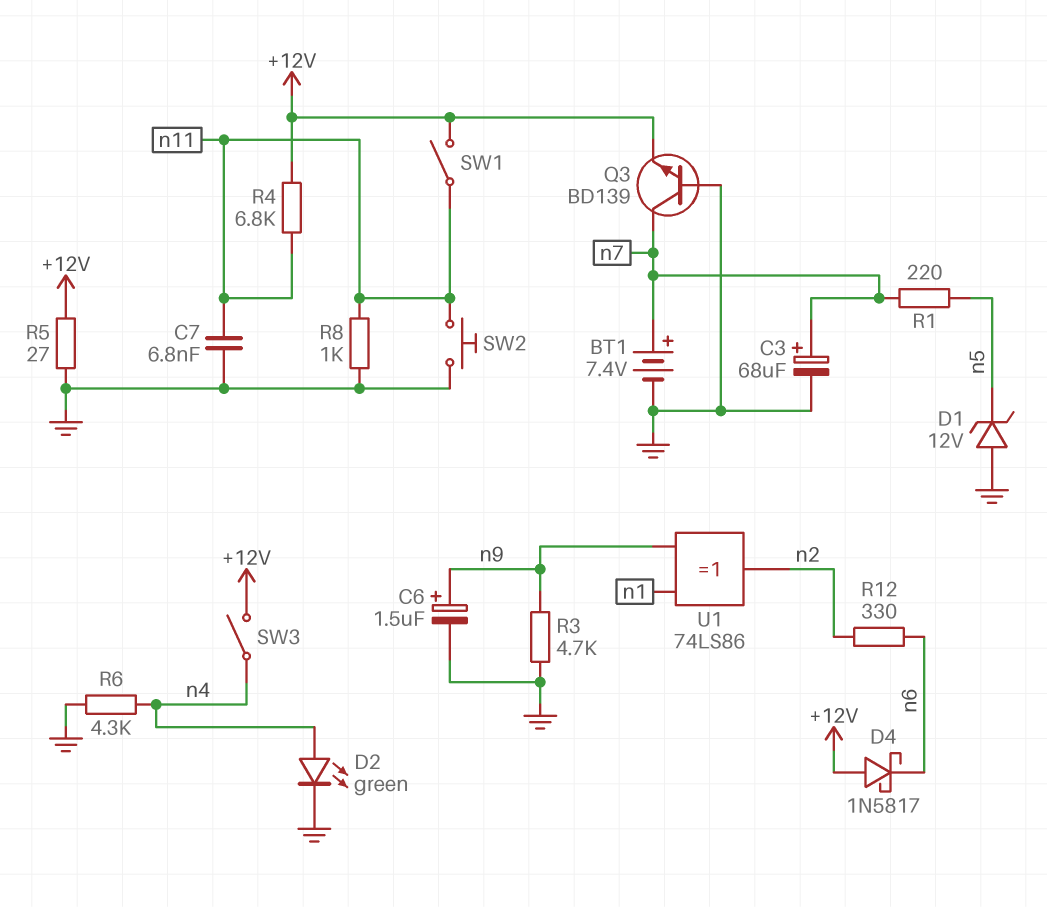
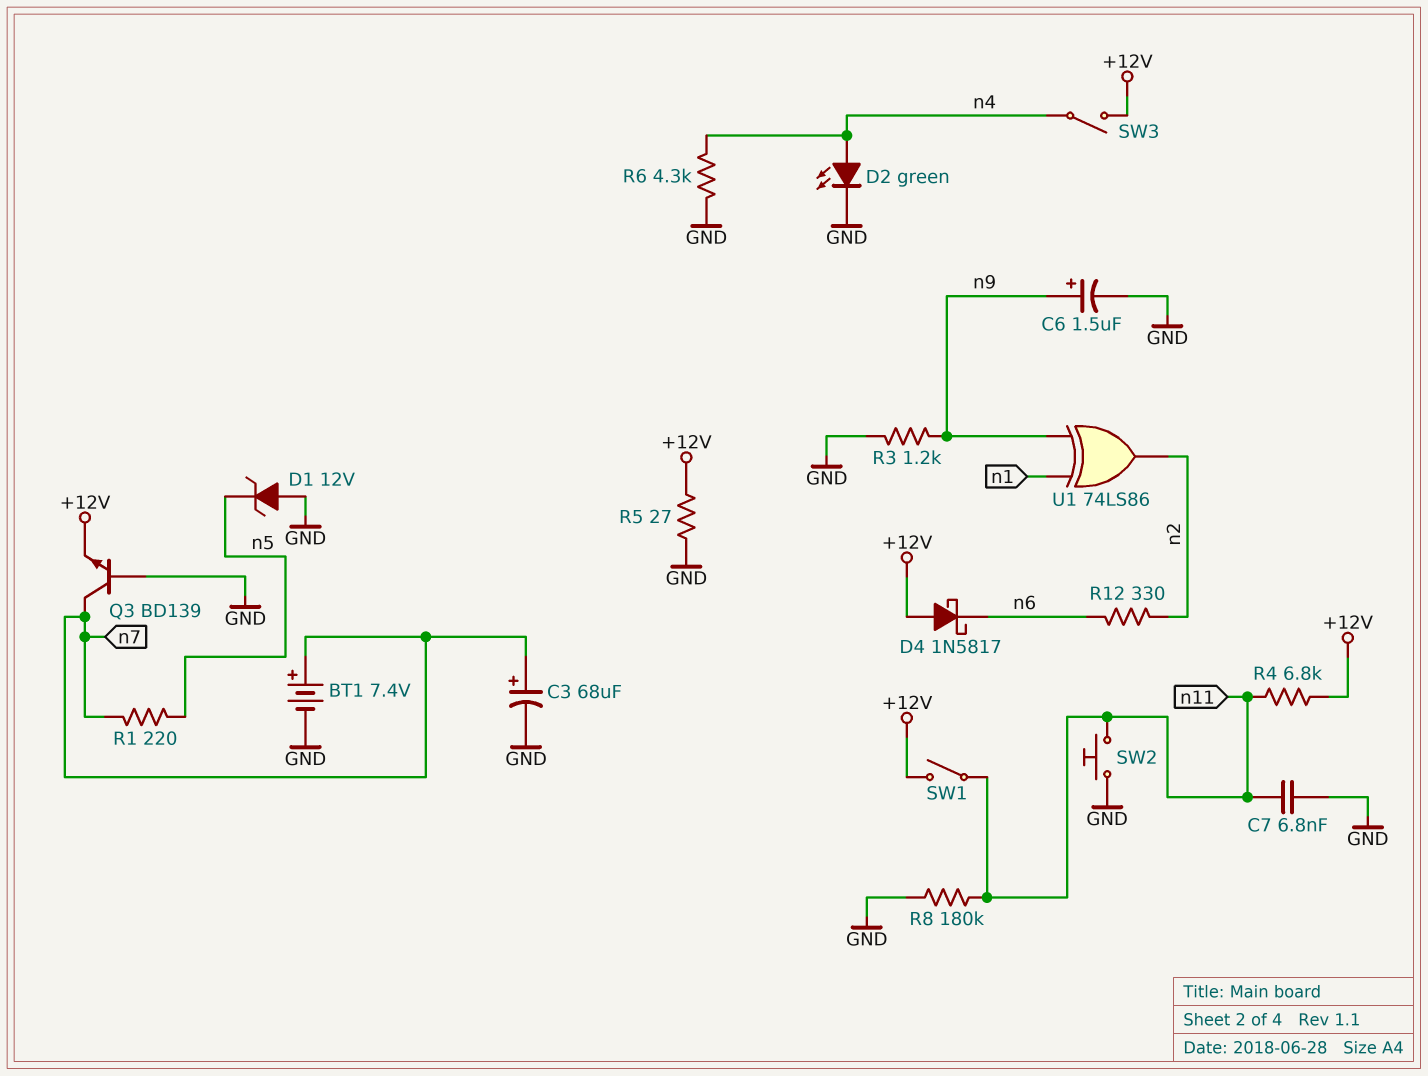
R3: 4.7k (GND, n9) -> 1.2k (GND, n9)
R8: 1k (GND, n11) -> 180k (GND, n11)

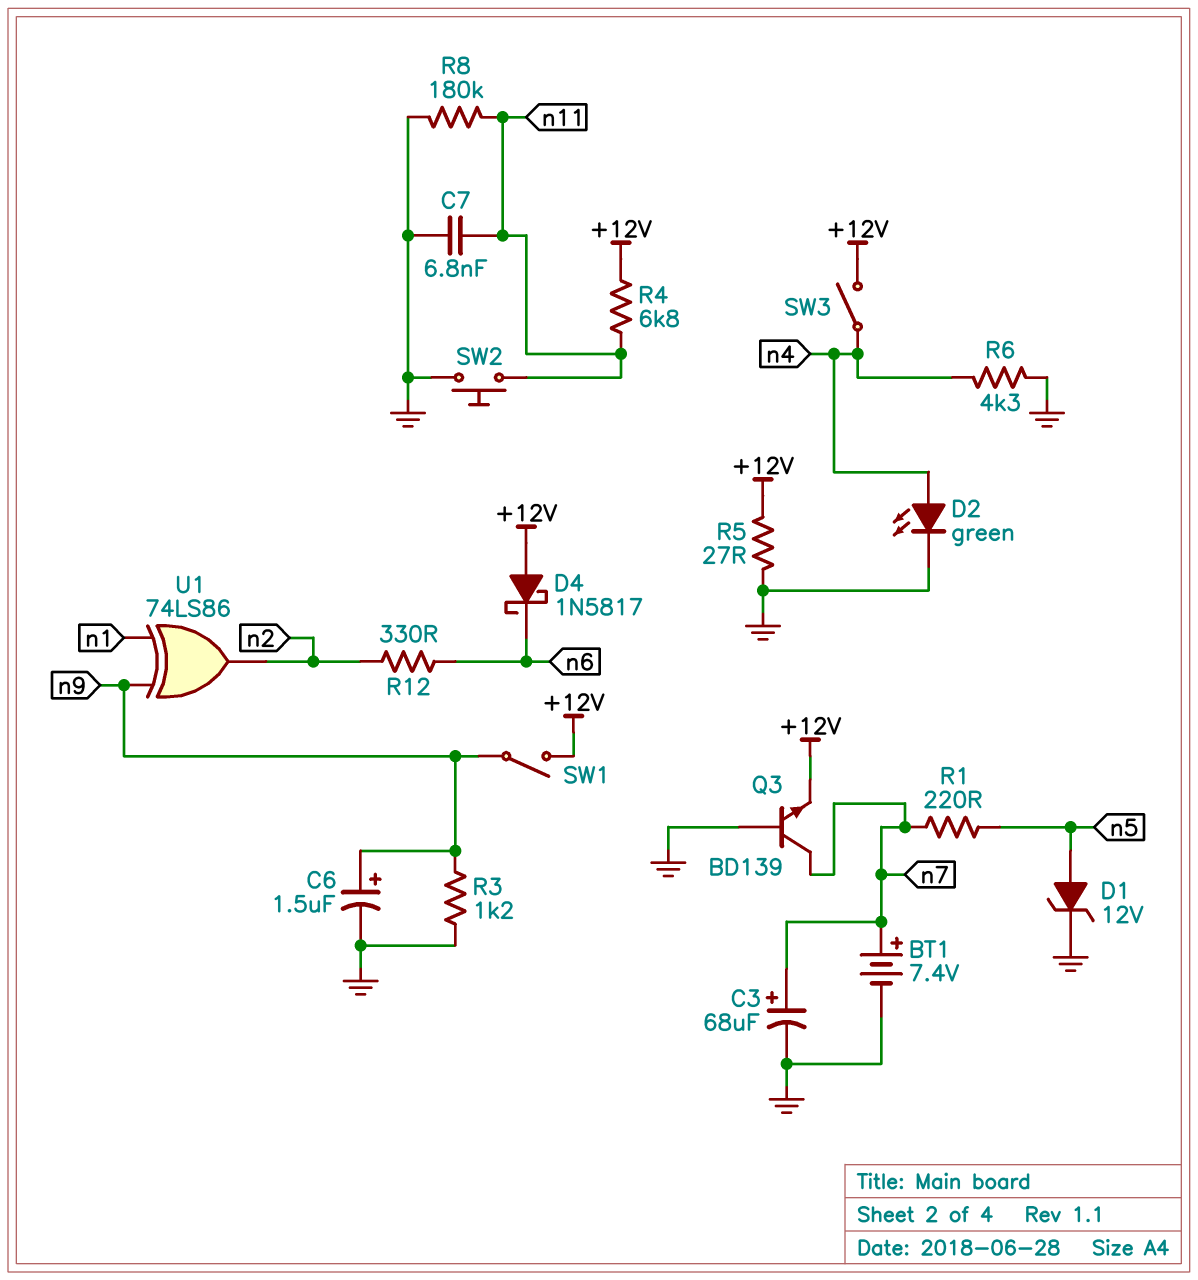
D1: zener 12V (A GND, K n5) -> zener 12V (A n5, K GND)
SW1: switch (+12V, n11) -> switch (+12V, n9)

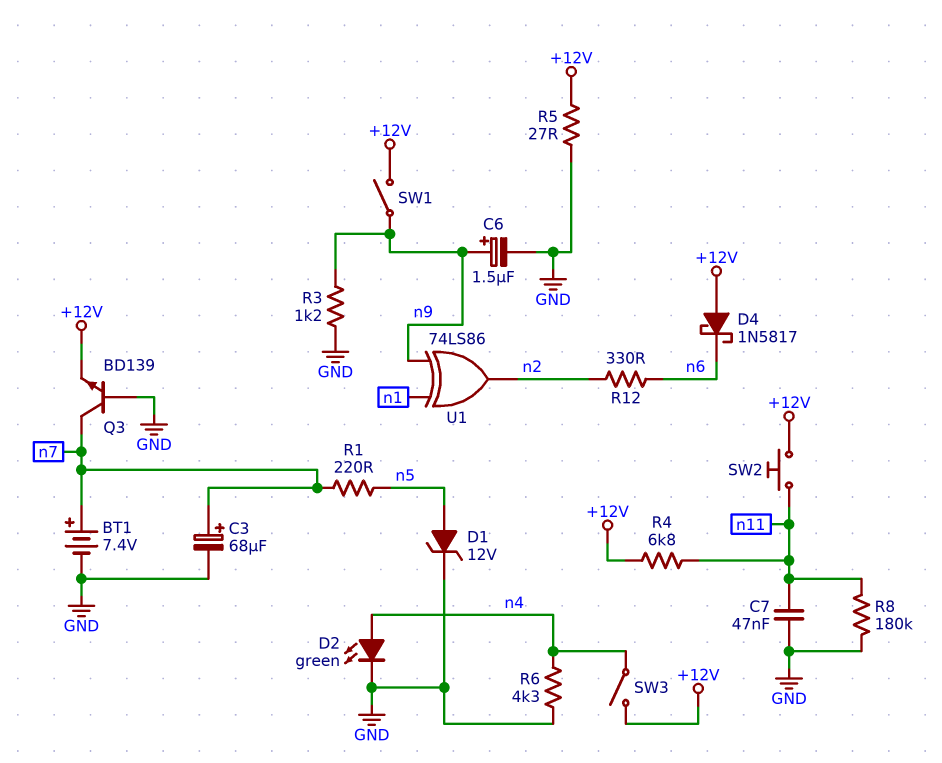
C7: 6.8nF (GND, n11) -> 47nF (GND, n11)
SW2: button (GND, n11) -> button (+12V, n11)

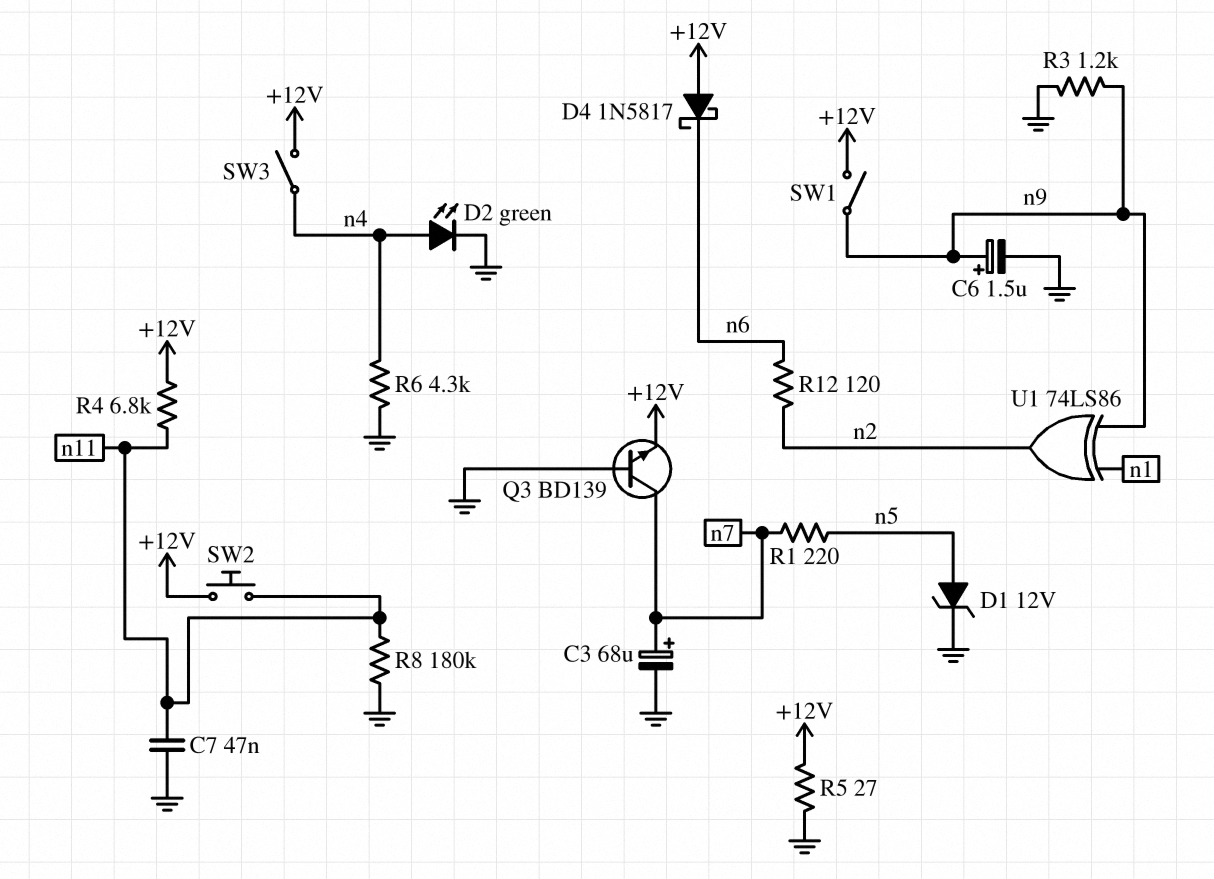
BT1: 7.4V (plus n7, minus GND) -> none
R12: 330 (n2, n6) -> 120 (n2, n6)

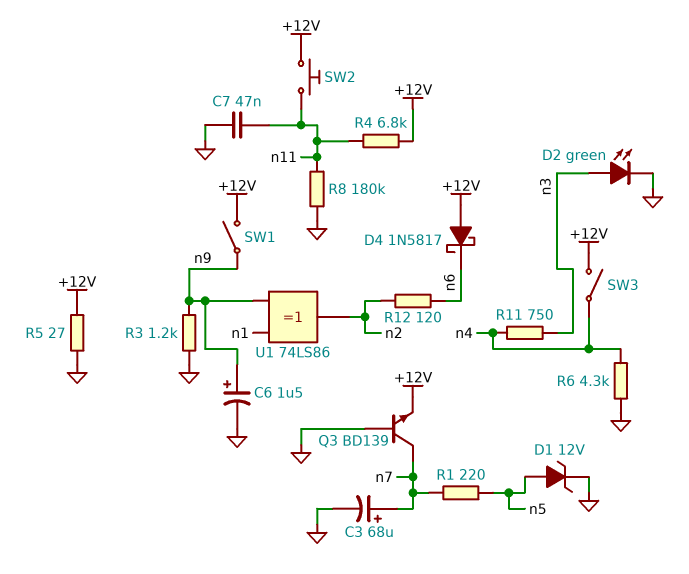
D2: LED green (A n4, K GND) -> LED green (A n3, K GND)
R11: none -> 750 (n3, n4)

